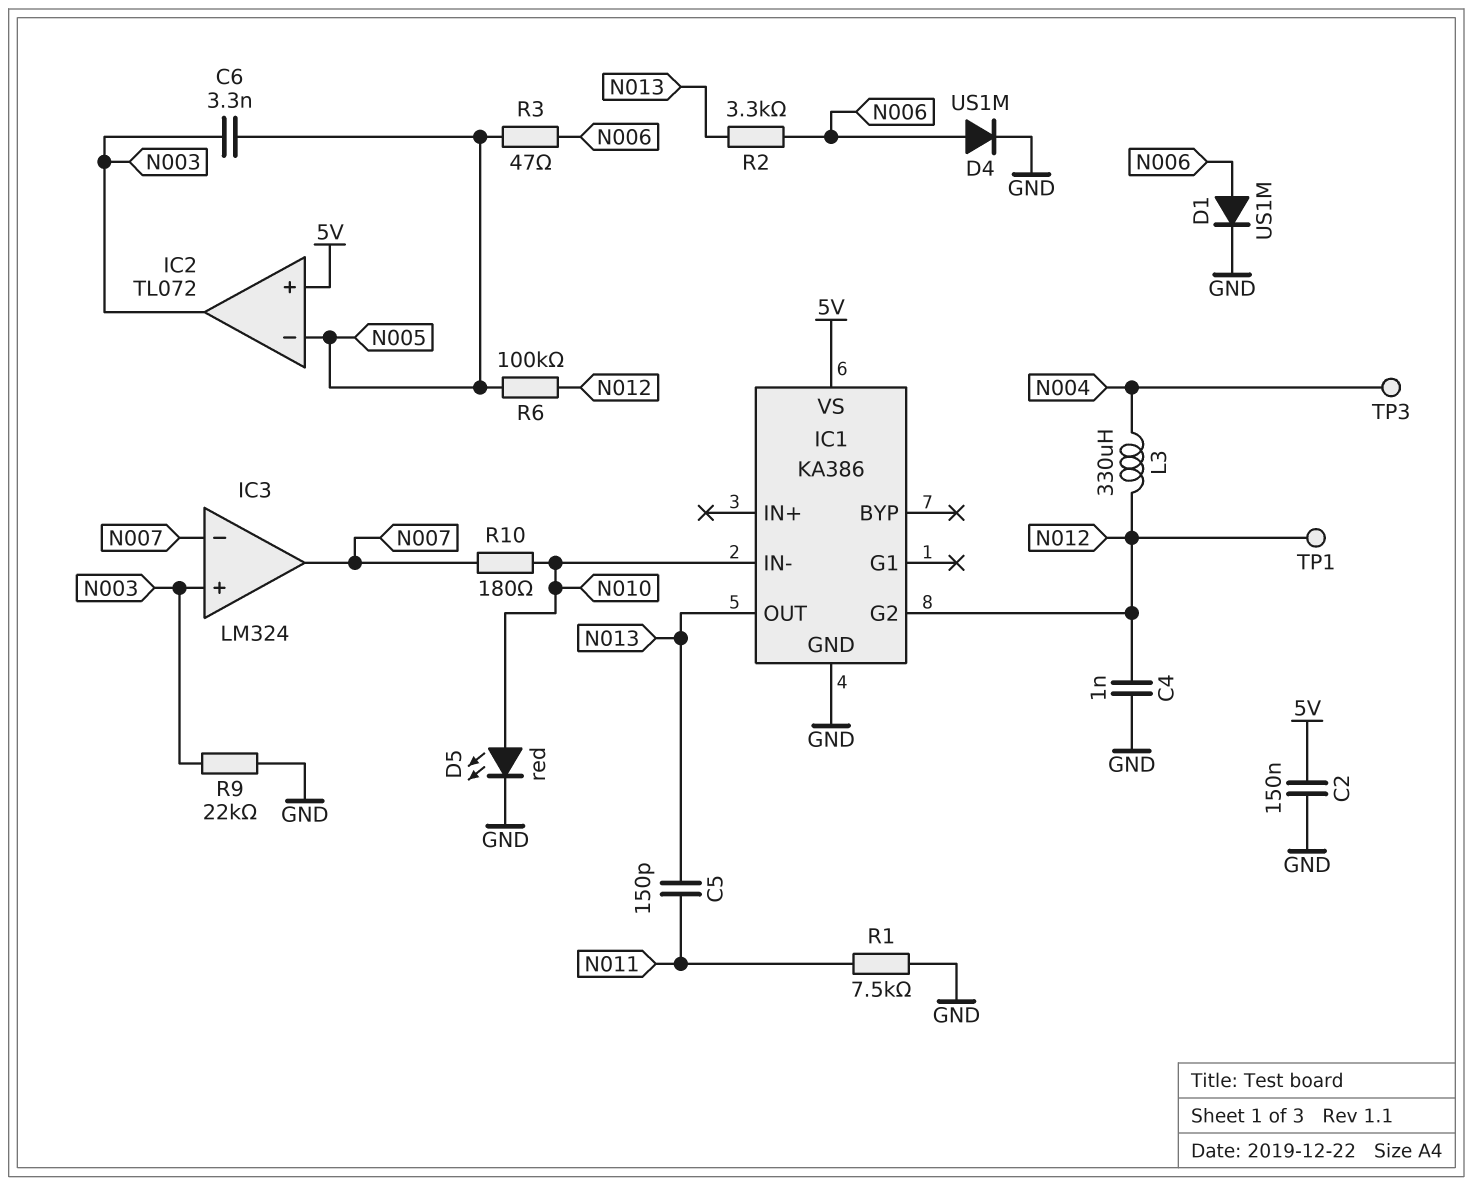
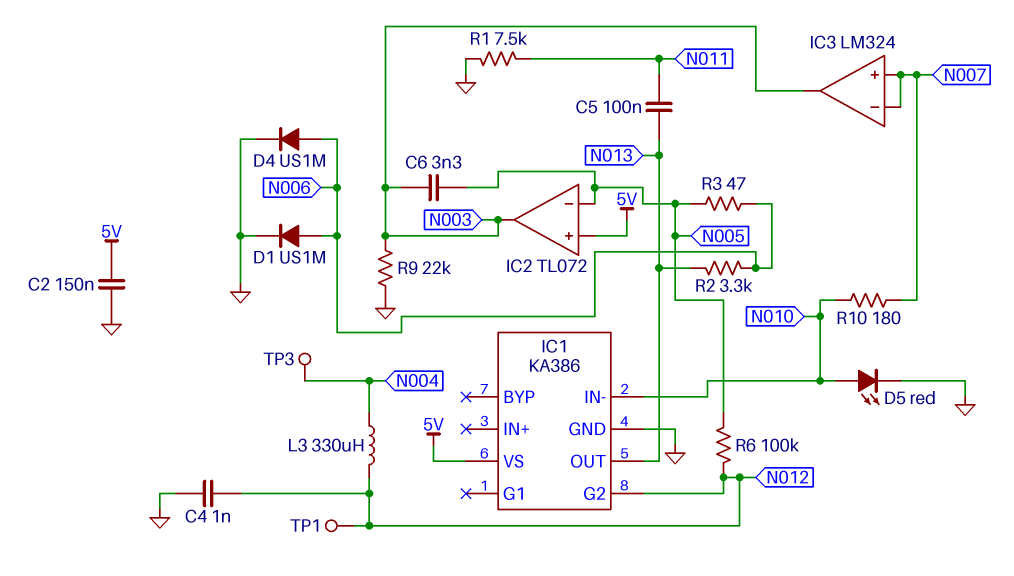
C5: 150pF (N011, N013) -> 100nF (N011, N013)
IC3 pin in+: N003 -> N007
IC3 pin out: N007 -> N003

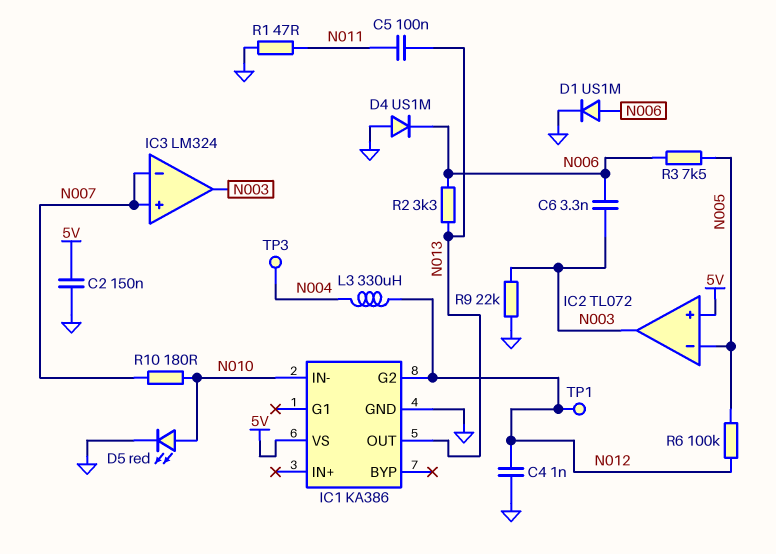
C6: 3.3nF (N003, N005) -> 3.3nF (N003, N006)
D4: diode US1M (A N006, K GND) -> diode US1M (A GND, K N006)
R1: 7.5k (GND, N011) -> 47 (GND, N011)
R3: 47 (N005, N006) -> 7.5k (N005, N006)

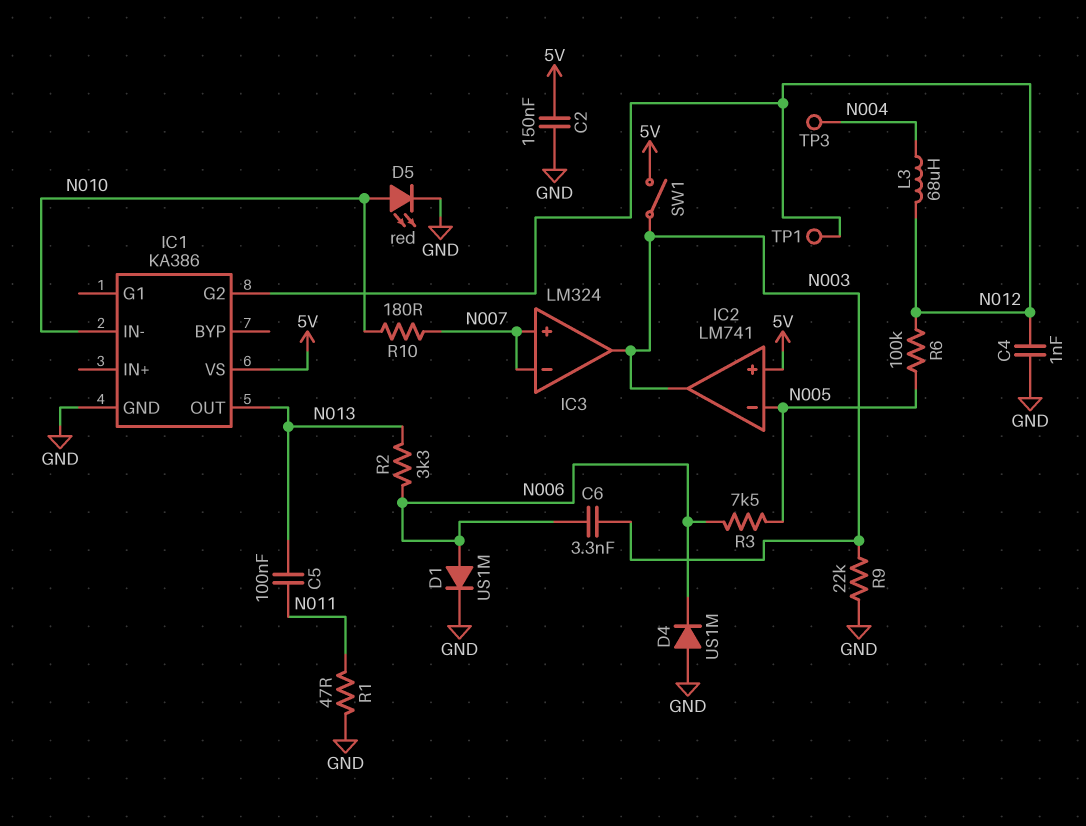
IC2: TL072 -> LM741
L3: 330uH (N004, N012) -> 68uH (N004, N012)
SW1: none -> switch (5V, N003)

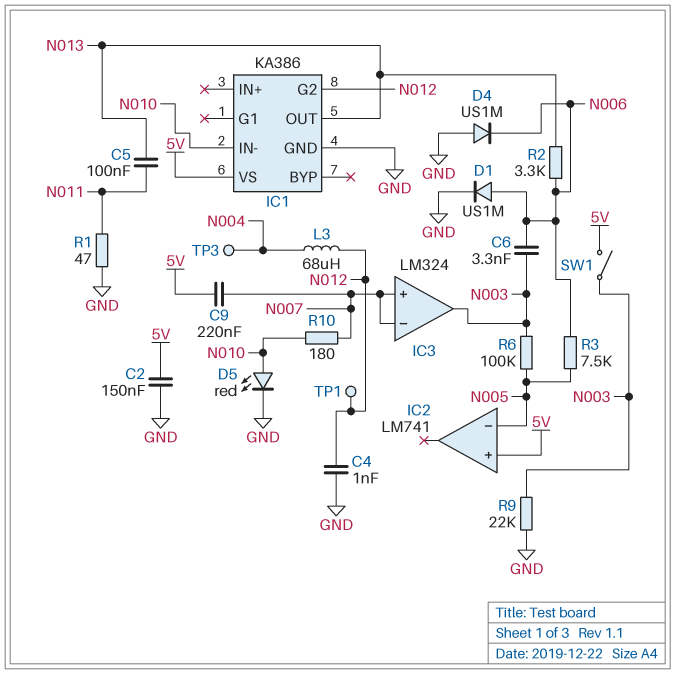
C9: none -> 220nF (5V, N007)
IC2 pin out: N003 -> none
R6: 100k (N005, N012) -> 100k (N003, N005)

